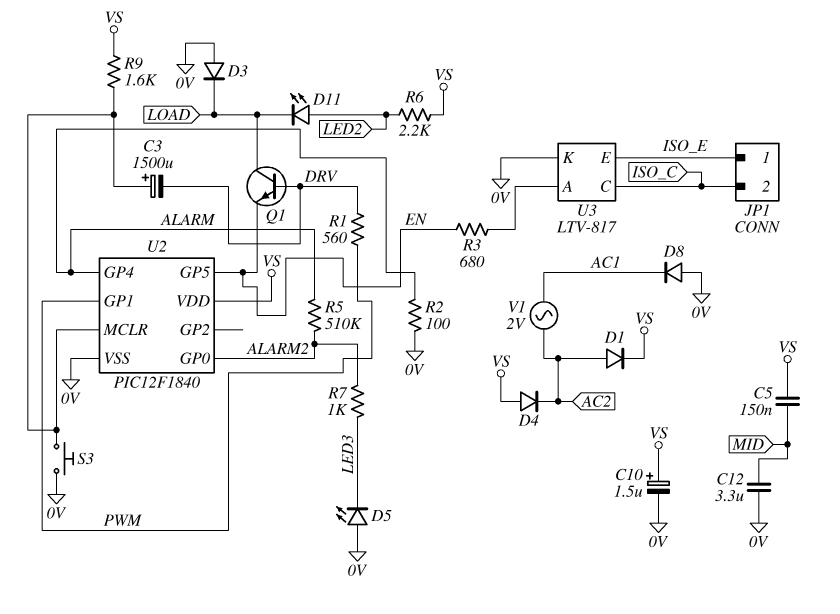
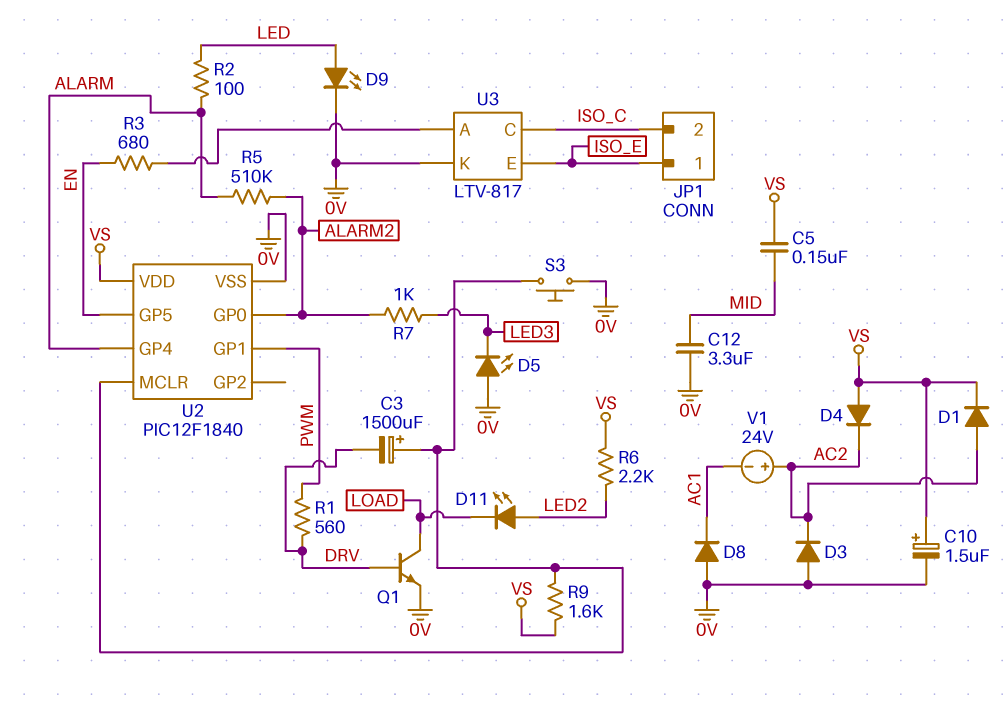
D3: diode (A 0V, K LOAD) -> diode (A 0V, K AC2)
D9: none -> LED (A LED, K 0V)
Q1: NPN (B DRV, C LOAD, E EN) -> NPN (B DRV, C LOAD, E 0V)
R2: 100 (0V, ALARM) -> 100 (ALARM, LED)
V1: AC 2V (AC1, AC2) -> 24V (plus AC2, minus AC1)

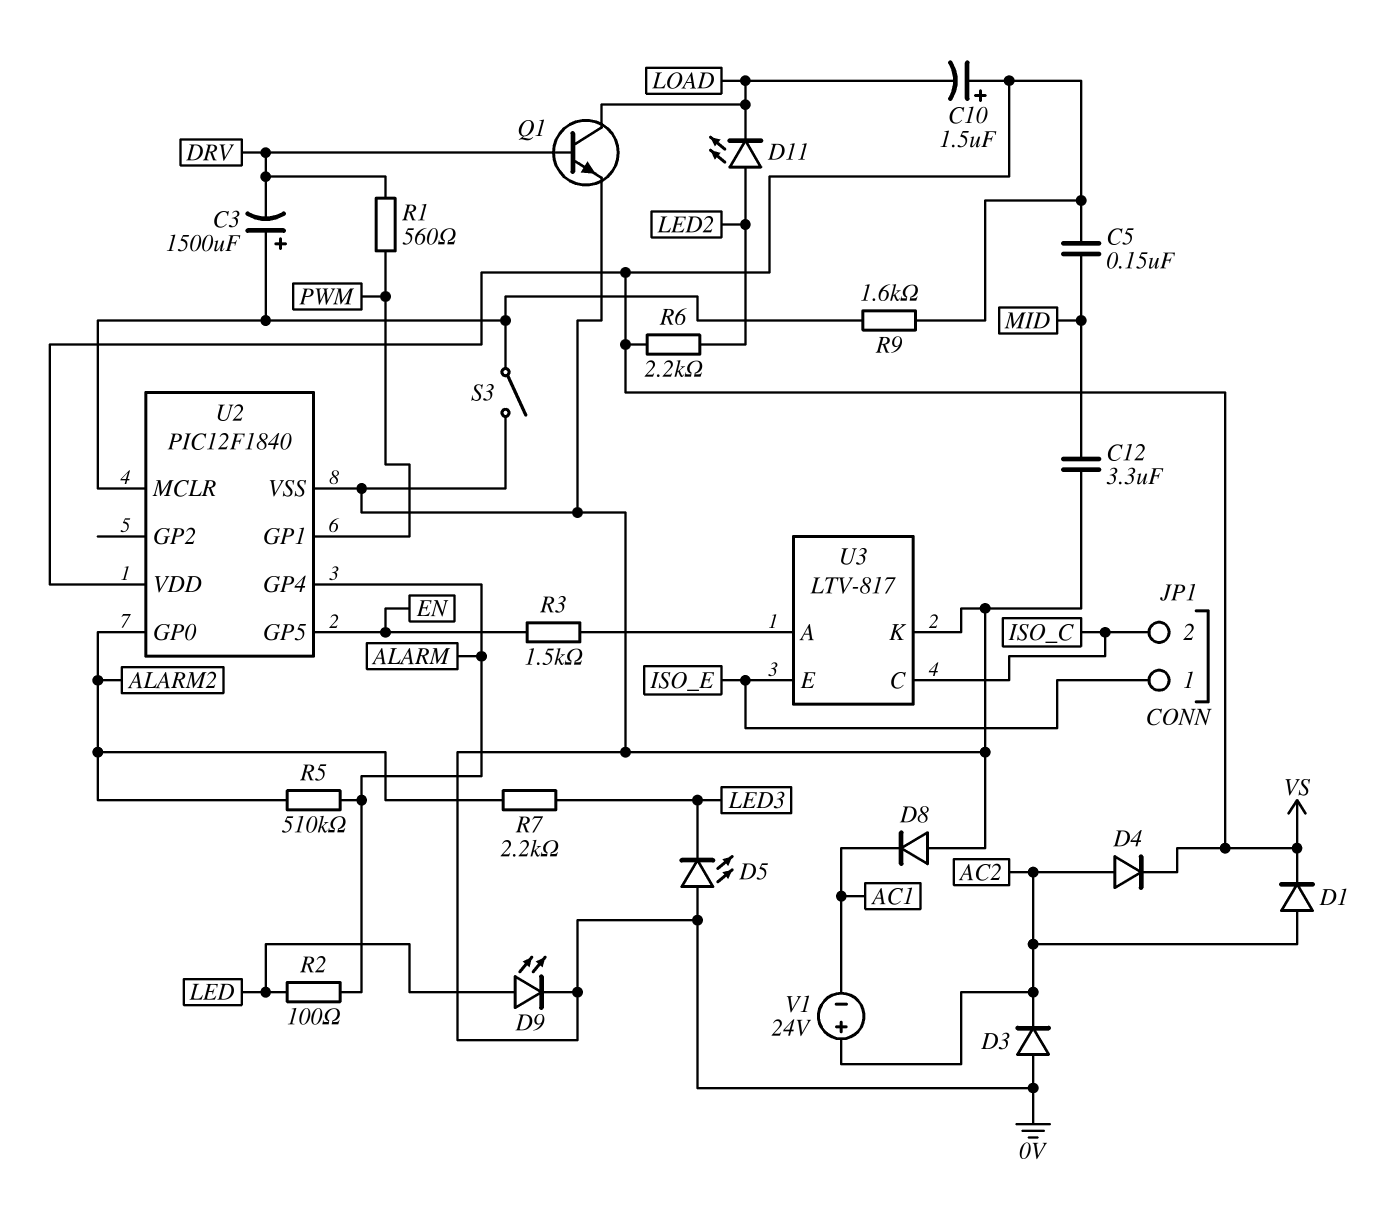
C10: 1.5uF (plus VS, minus 0V) -> 1.5uF (plus VS, minus LOAD)
D4: diode (A VS, K AC2) -> diode (A AC2, K VS)
R3: 680 (EN, U3/A) -> 1.5k (EN, U3/A)
R7: 1k (ALARM2, LED3) -> 2.2k (ALARM2, LED3)
S3: button (0V, U2/MCLR) -> switch (0V, U2/MCLR)

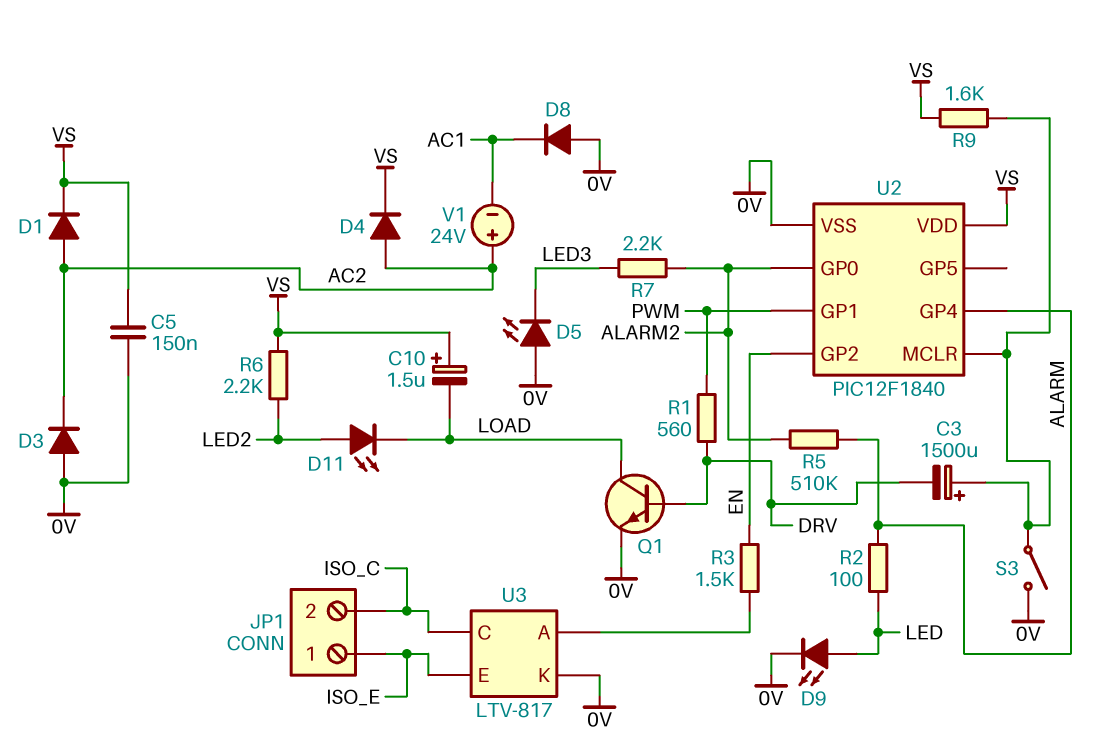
C5: 150nF (MID, VS) -> 150nF (0V, VS)
C12: 3.3uF (0V, MID) -> none
U2 pin GP2: none -> EN
U2 pin GP5: EN -> none

